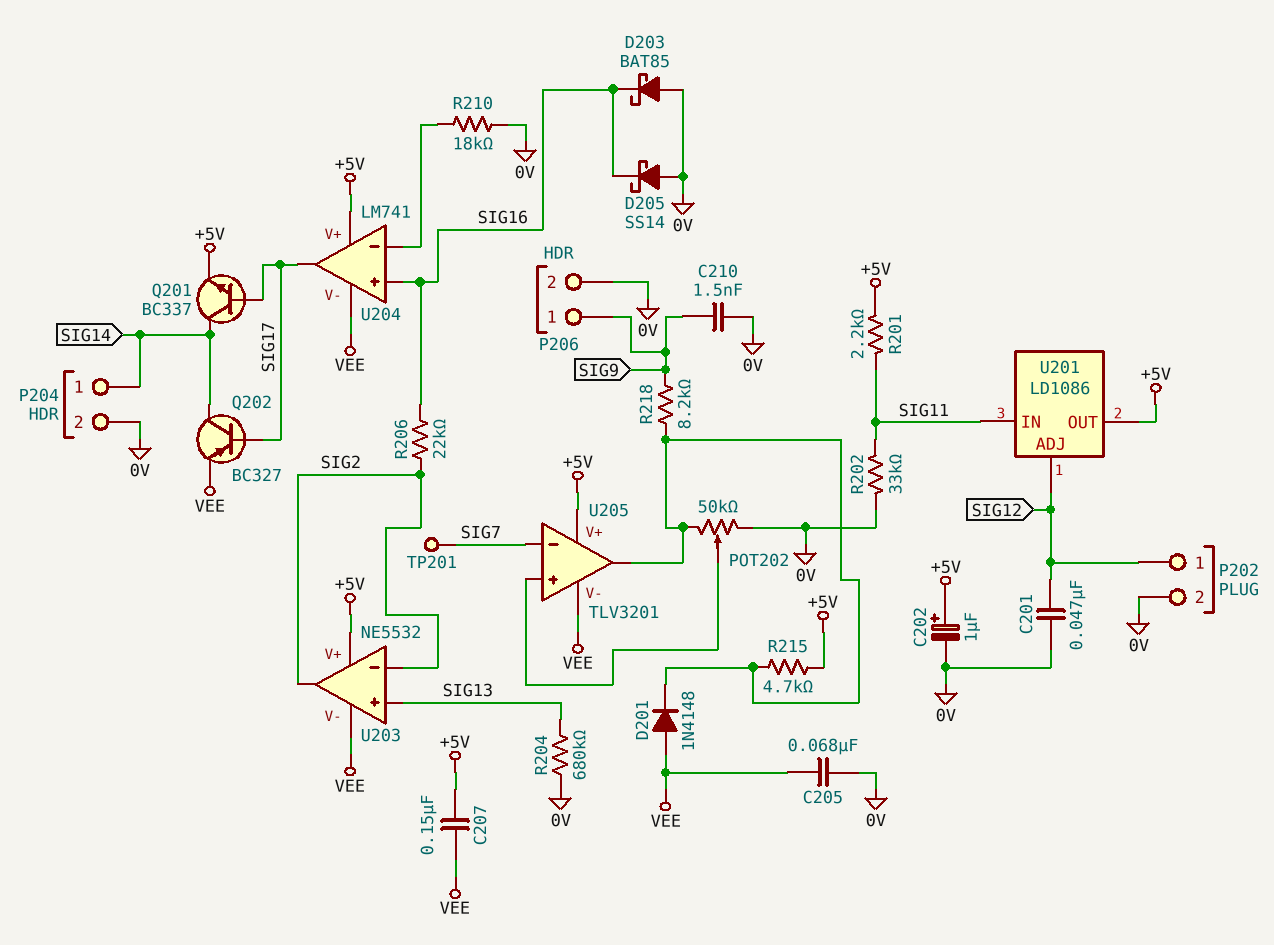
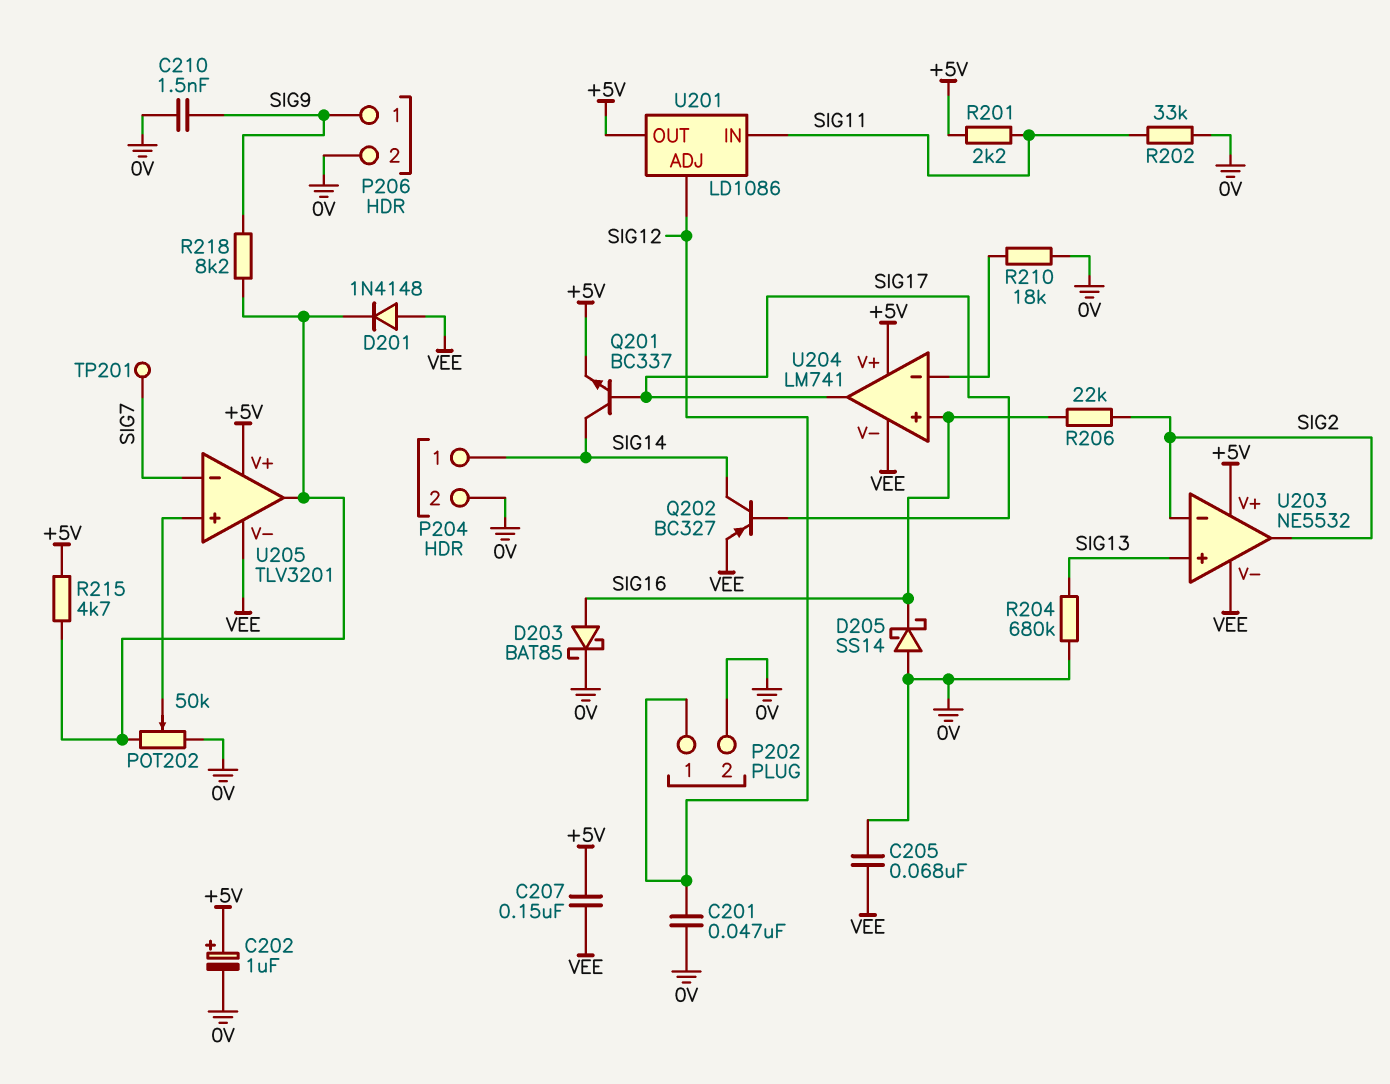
D203: schottky BAT85 (A 0V, K SIG16) -> schottky BAT85 (A SIG16, K 0V)

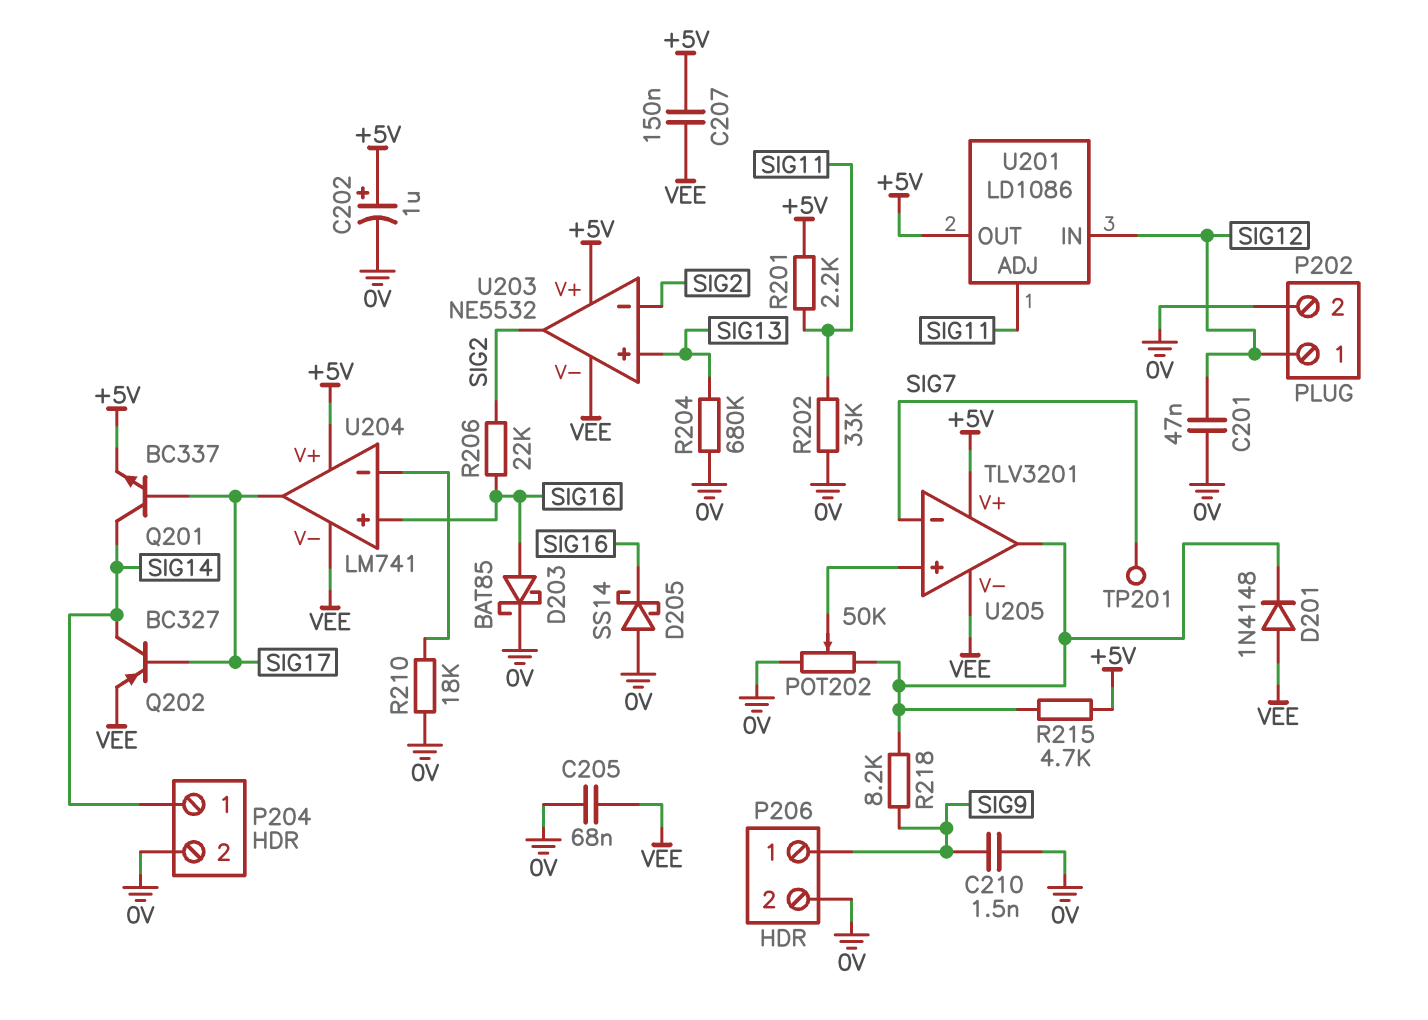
U201 pin ADJ: SIG12 -> SIG11
U201 pin IN: SIG11 -> SIG12

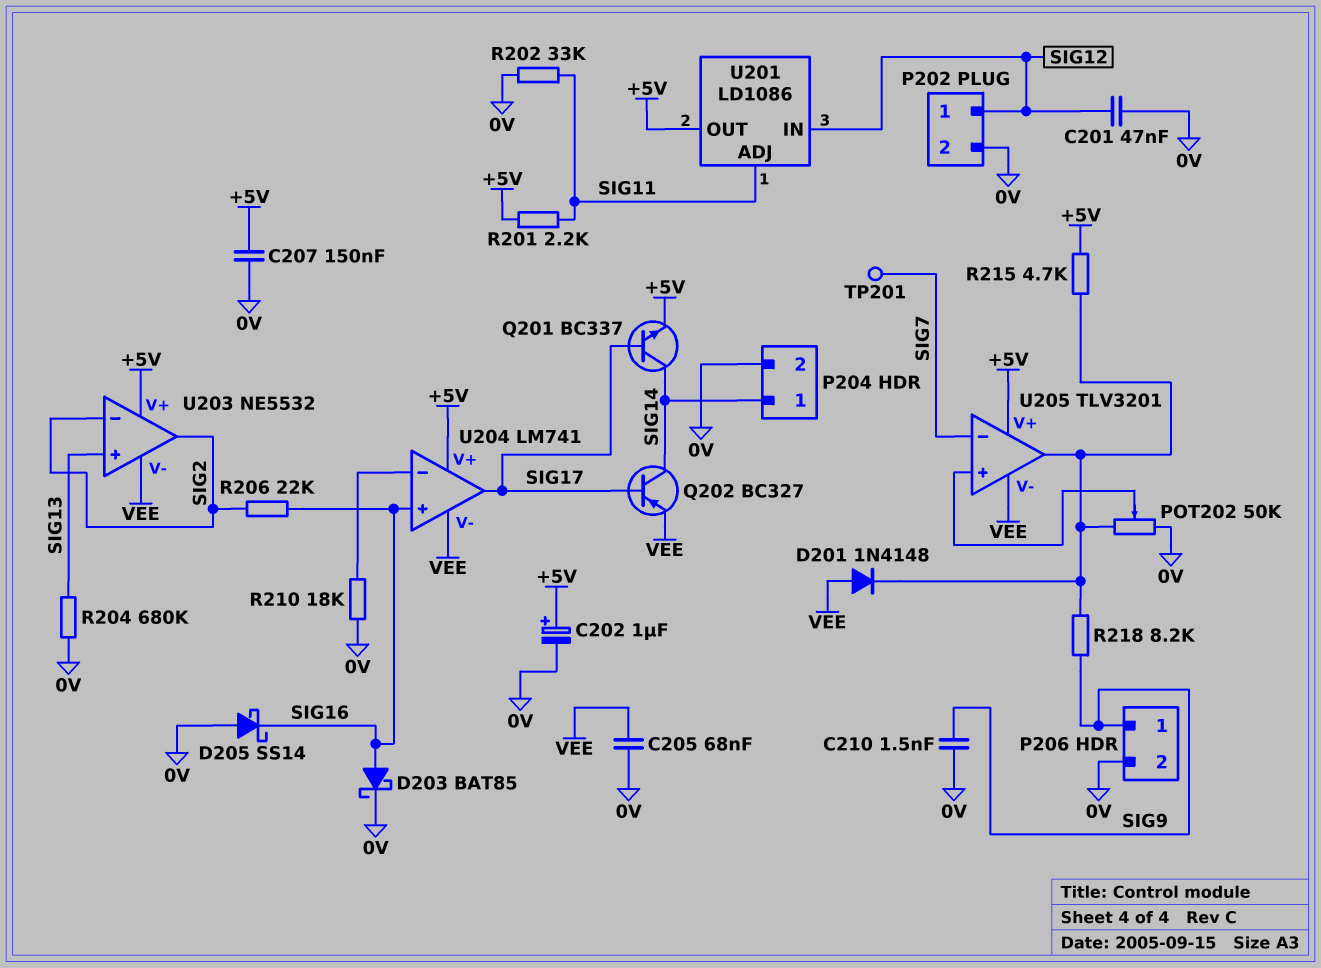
C207: 150nF (+5V, VEE) -> 150nF (+5V, 0V)

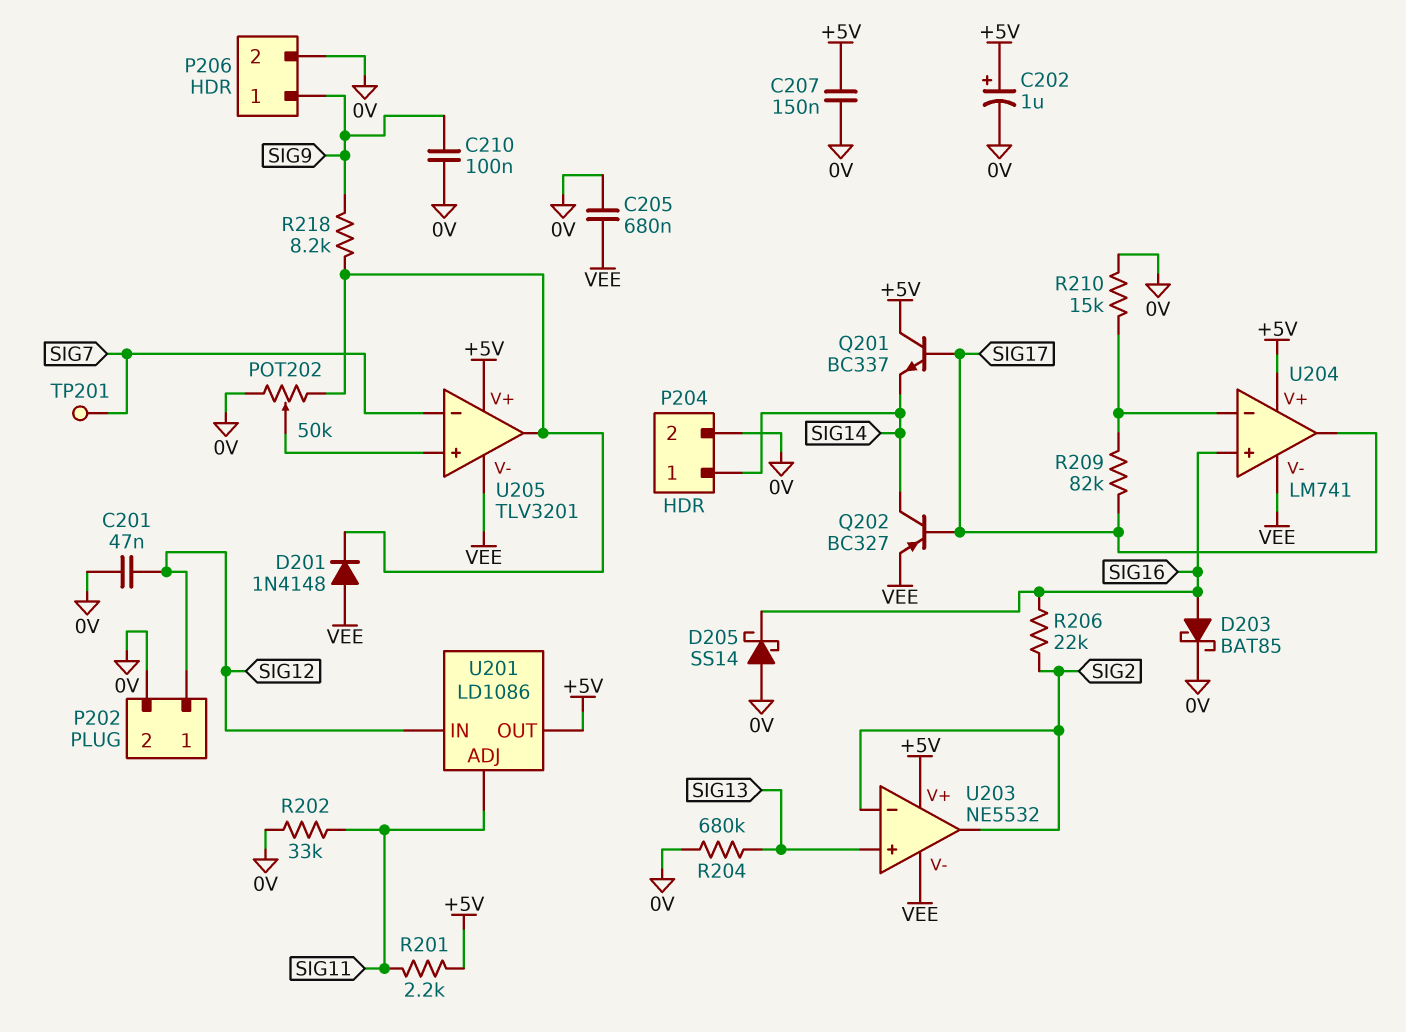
C205: 68nF (0V, VEE) -> 680nF (0V, VEE)
C210: 1.5nF (0V, SIG9) -> 100nF (0V, SIG9)
Q201: NPN BC337 (B SIG17, C SIG14, E +5V) -> NPN BC337 (B SIG17, C +5V, E SIG14)
R209: none -> 82k (SIG17, U204/in-)
R210: 18k (0V, U204/in-) -> 15k (0V, U204/in-)
R215: 4.7k (+5V, U205/out) -> none

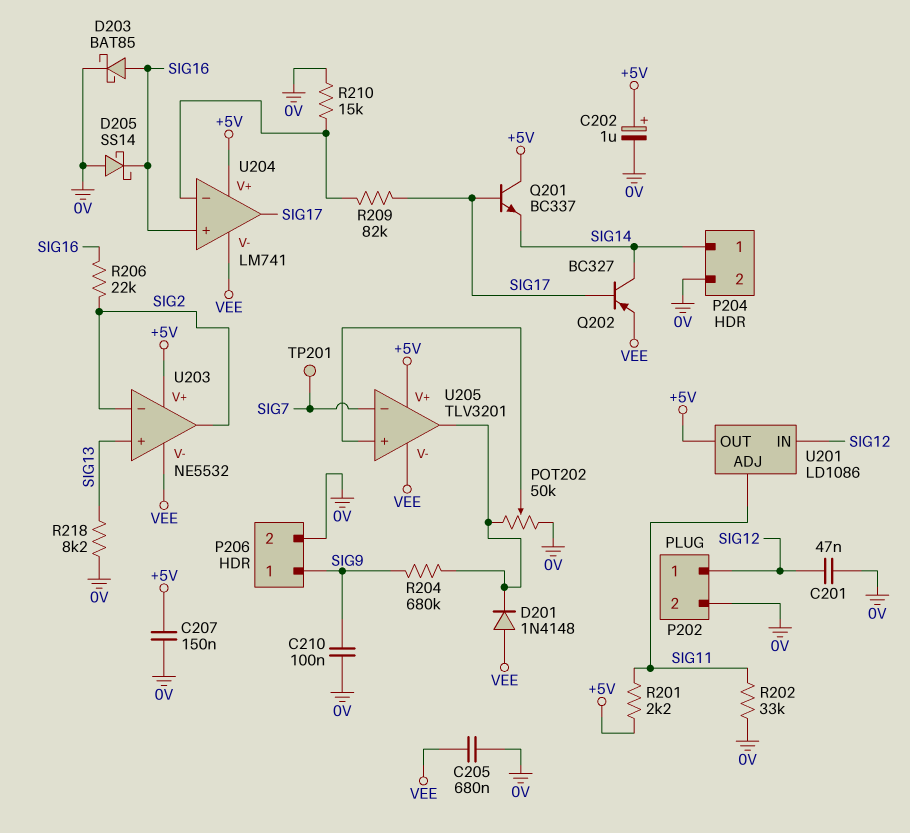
R204: 680k (0V, SIG13) -> 680k (SIG9, U205/out)
R218: 8.2k (SIG9, U205/out) -> 8.2k (0V, SIG13)

